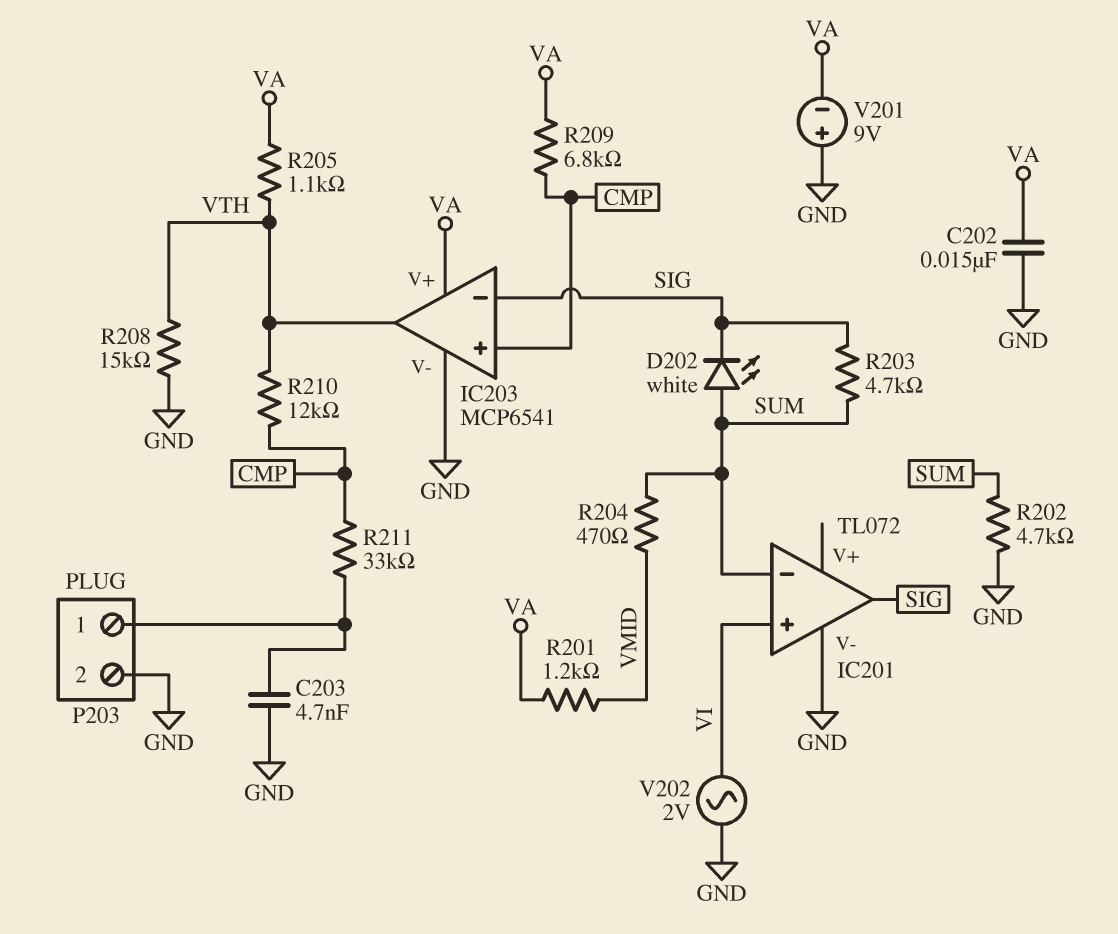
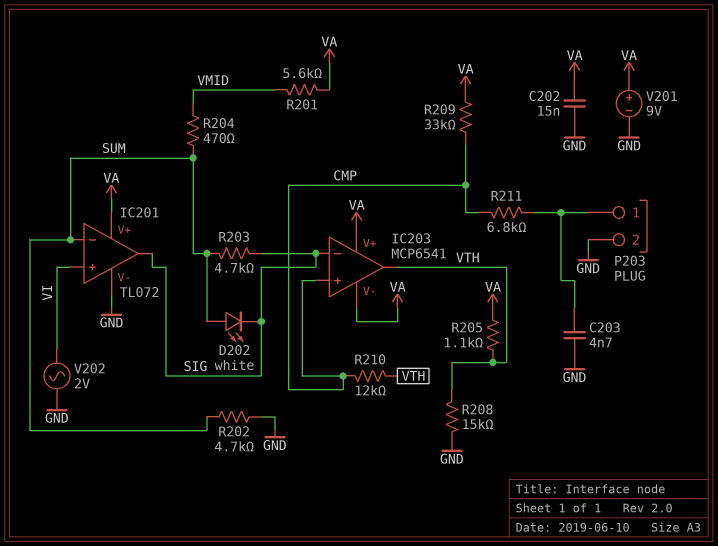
IC201 pin V+: none -> VA
IC203 pin V-: GND -> VA
R201: 1.2k (VA, VMID) -> 5.6k (VA, VMID)
R209: 6.8k (CMP, VA) -> 33k (CMP, VA)
R211: 33k (CMP, P203/1) -> 6.8k (CMP, P203/1)
V201: 9V (plus GND, minus VA) -> 9V (plus VA, minus GND)

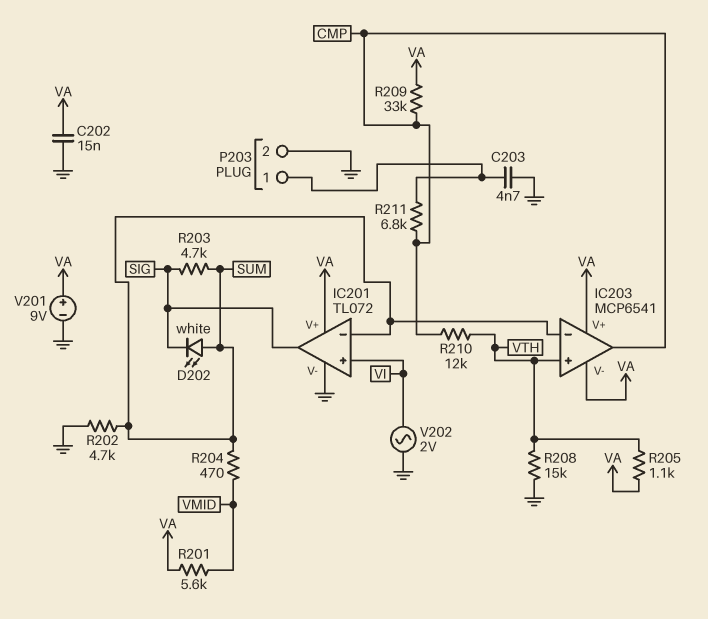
IC203 pin in+: CMP -> VTH
IC203 pin in-: SIG -> SUM
IC203 pin out: VTH -> CMP

